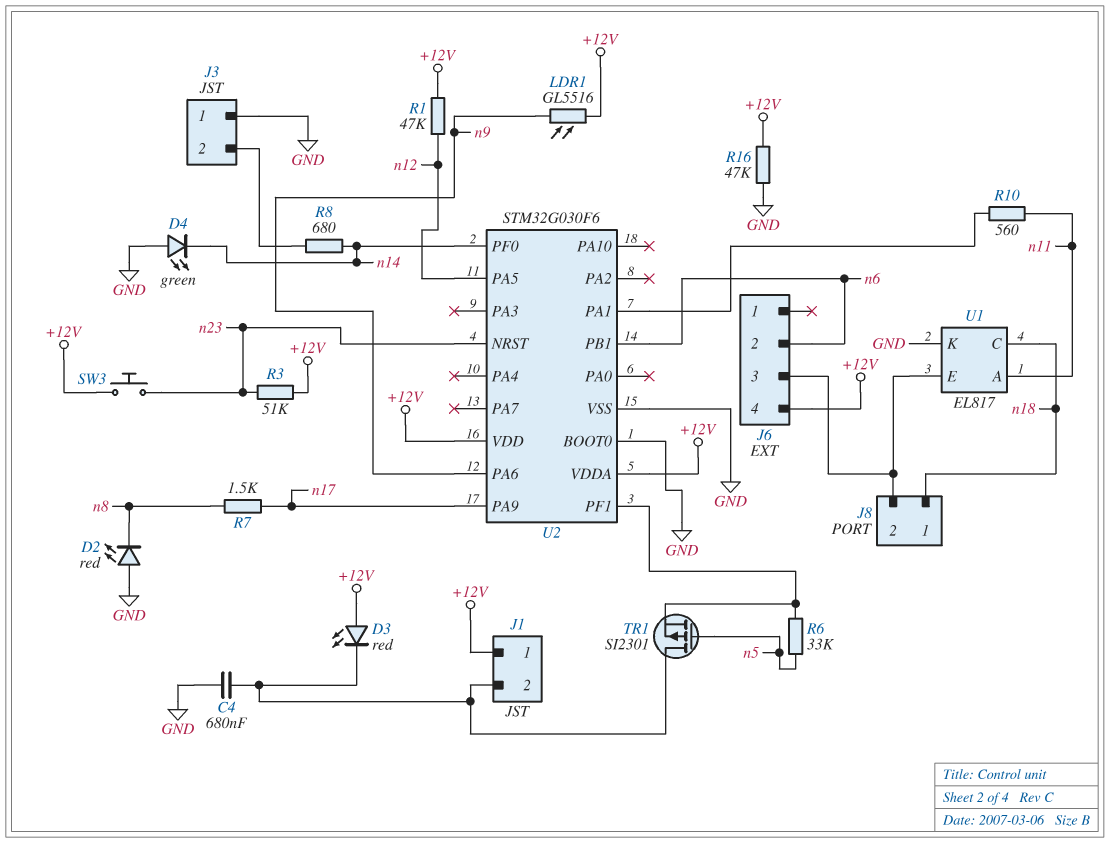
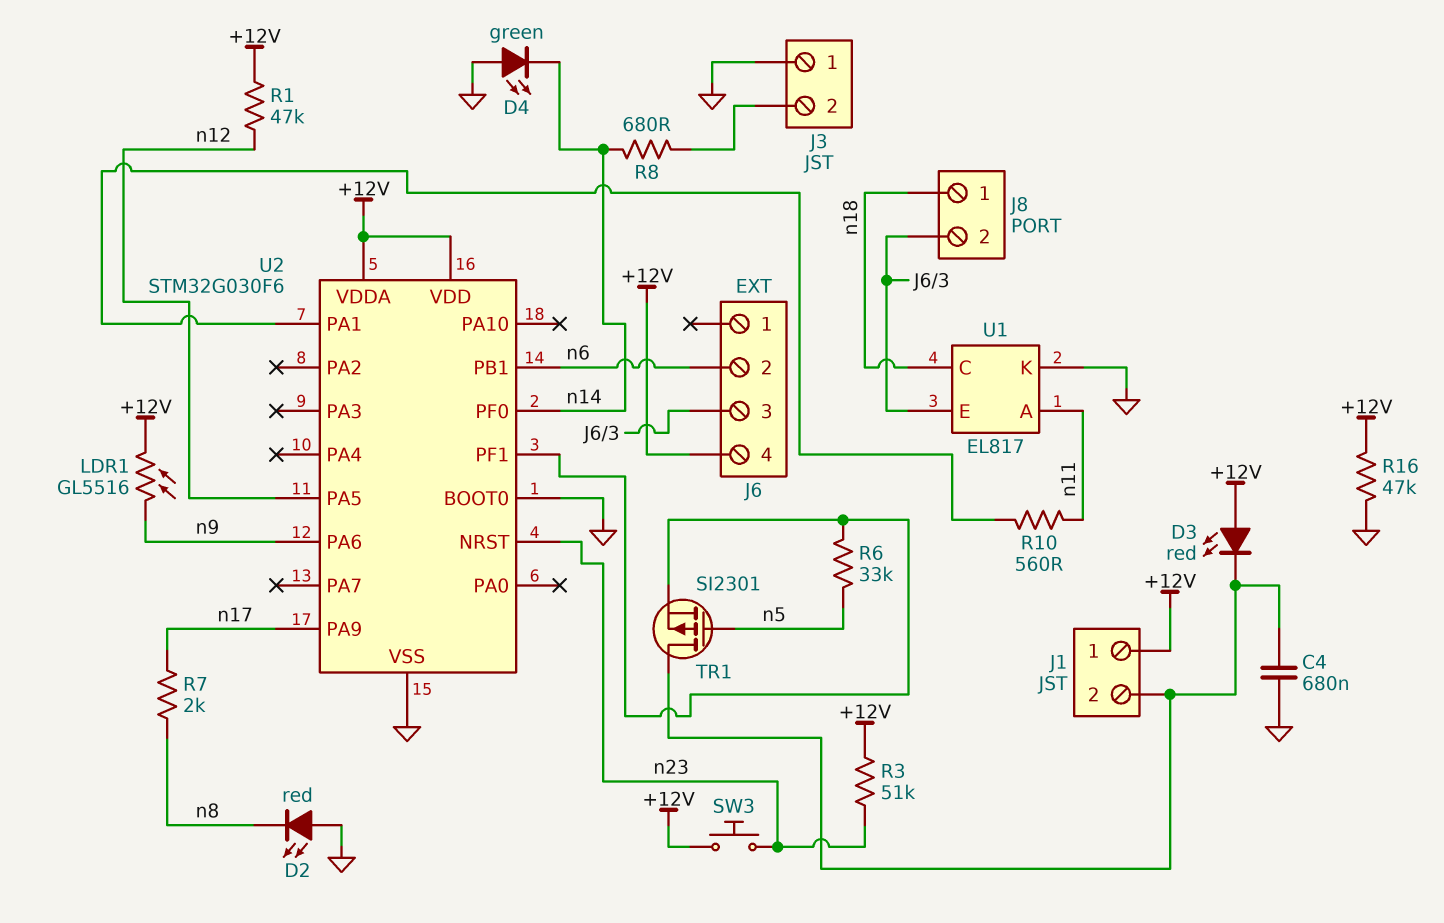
R7: 1.5k (n8, n17) -> 2k (n8, n17)

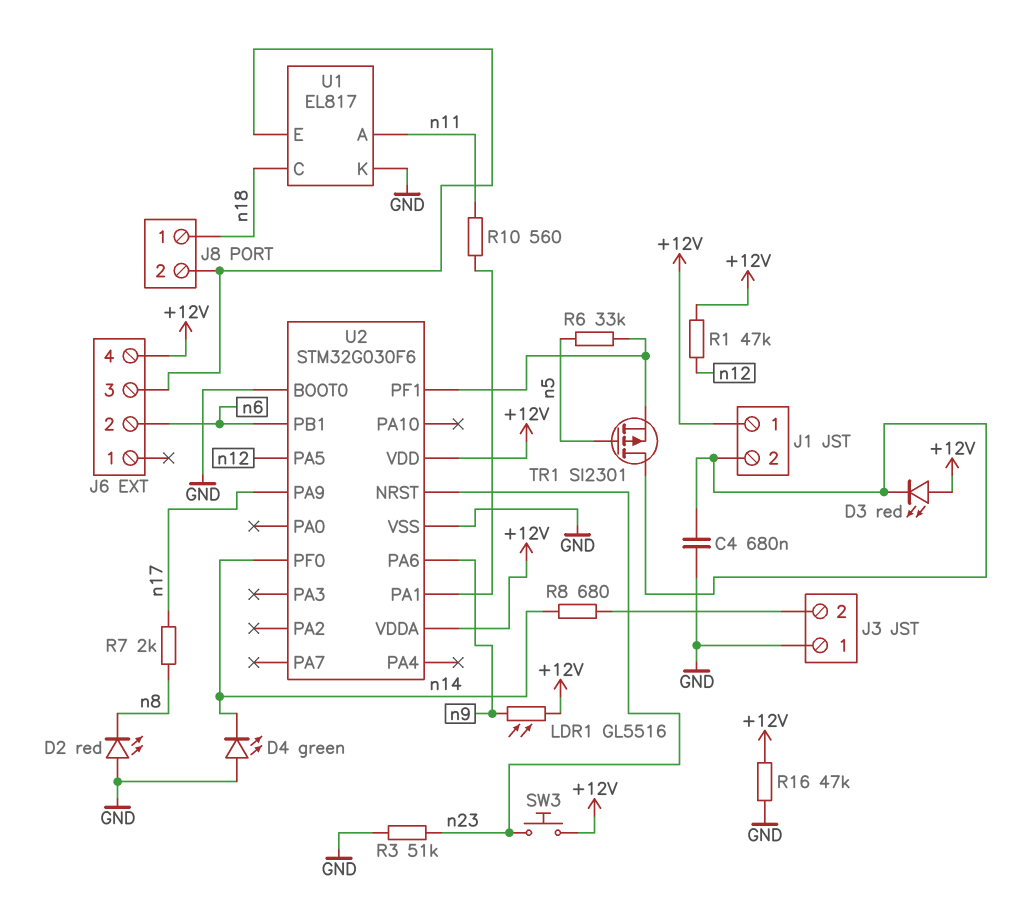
R3: 51k (+12V, n23) -> 51k (GND, n23)

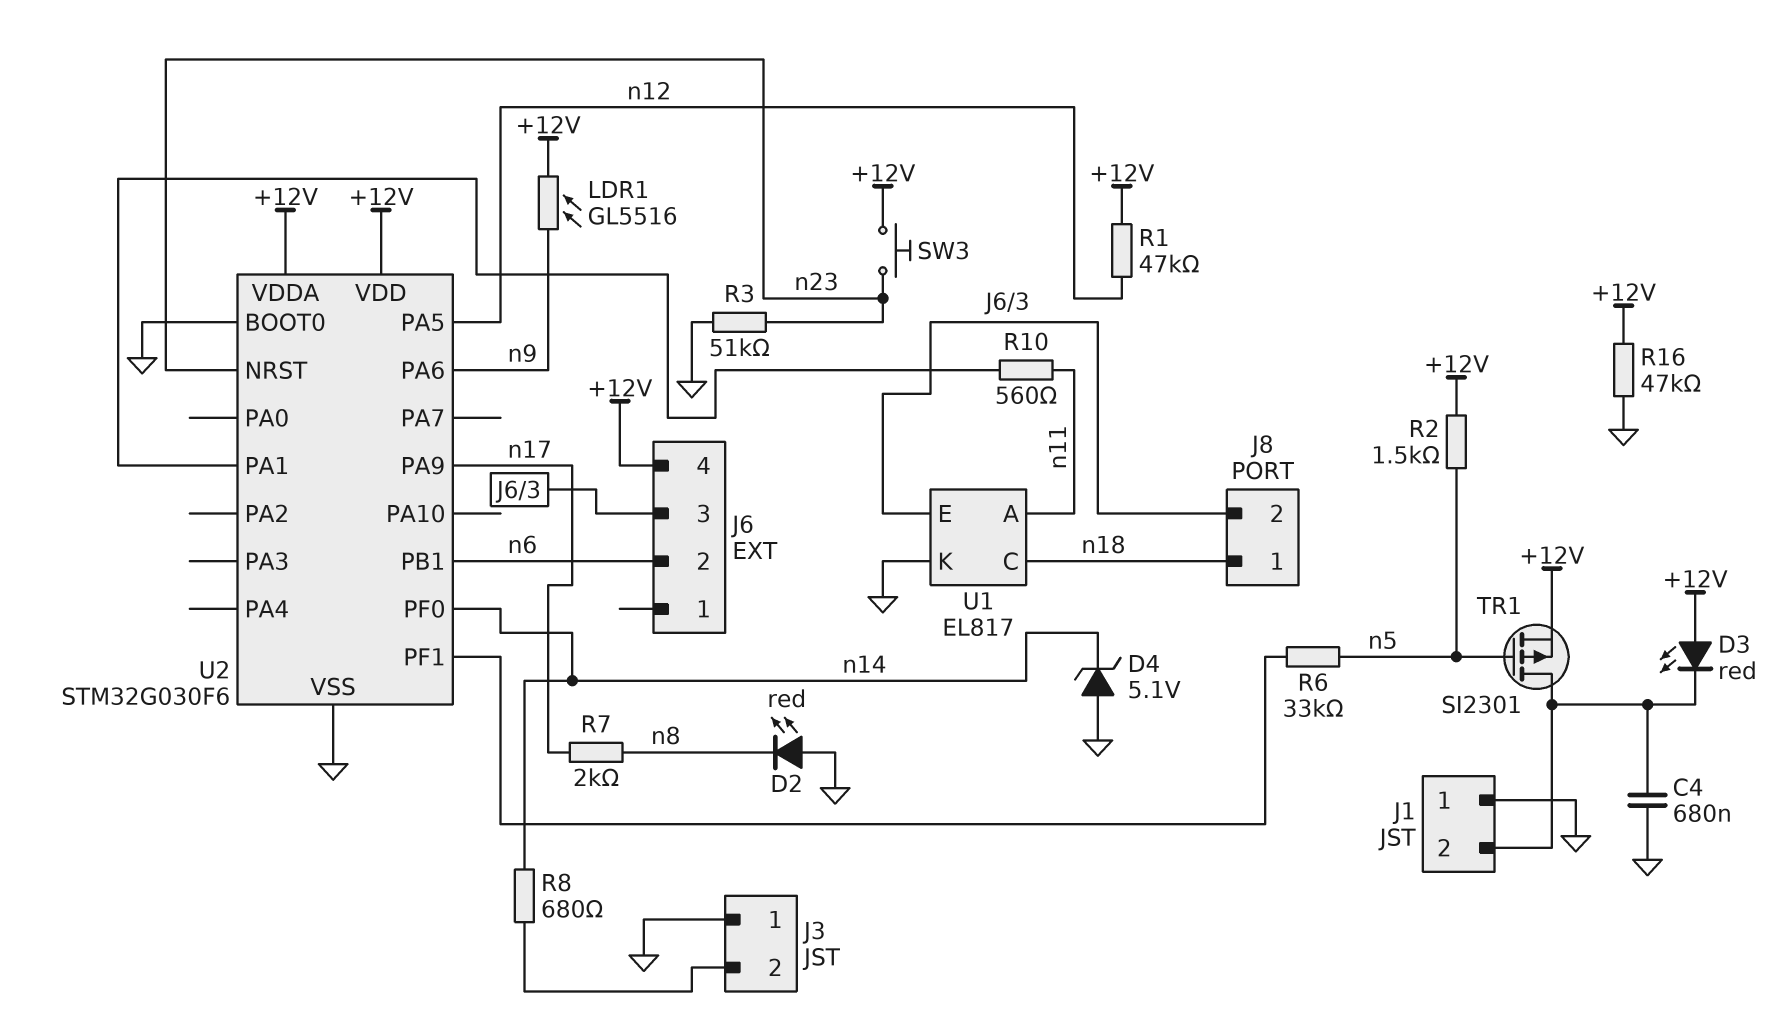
D4: LED green (A GND, K n14) -> zener 5.1V (A GND, K n14)
J1 pin 1: +12V -> GND
R2: none -> 1.5k (+12V, n5)
TR1: PMOS SI2301 (G n5, D J1/2, S U2/PF1) -> PMOS SI2301 (G n5, D J1/2, S +12V)

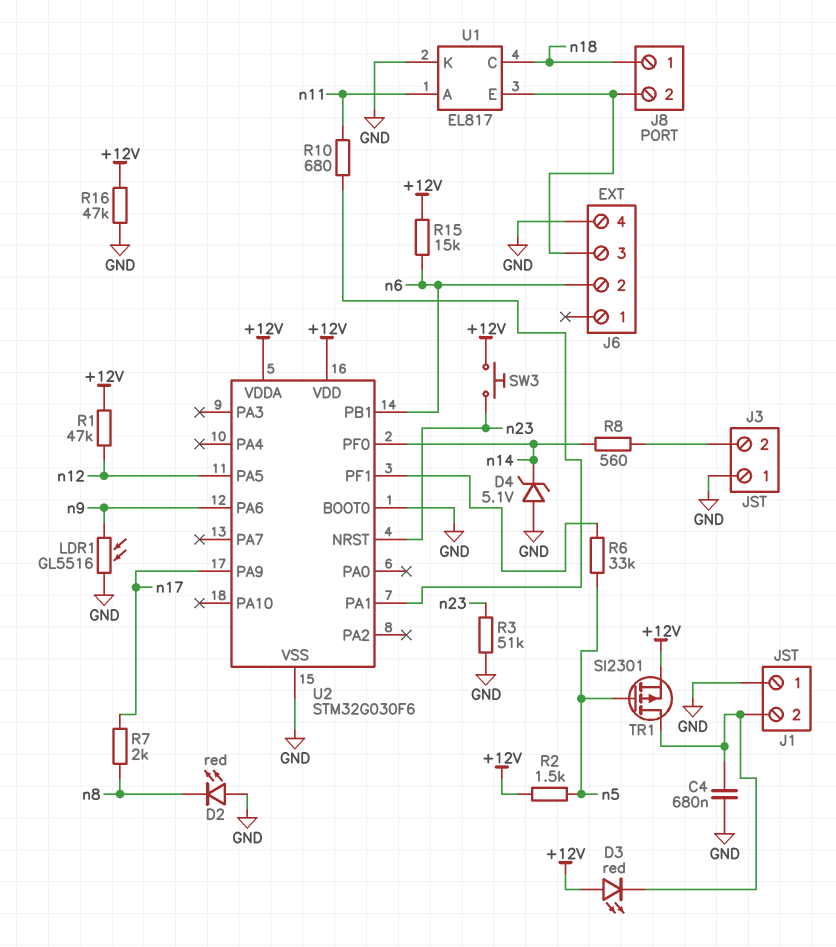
J6 pin 4: +12V -> GND
LDR1: GL5516 (+12V, n9) -> GL5516 (GND, n9)
R8: 680 (J3/2, n14) -> 560 (J3/2, n14)
R10: 560 (U2/PA1, n11) -> 680 (U2/PA1, n11)
R15: none -> 15k (+12V, n6)

